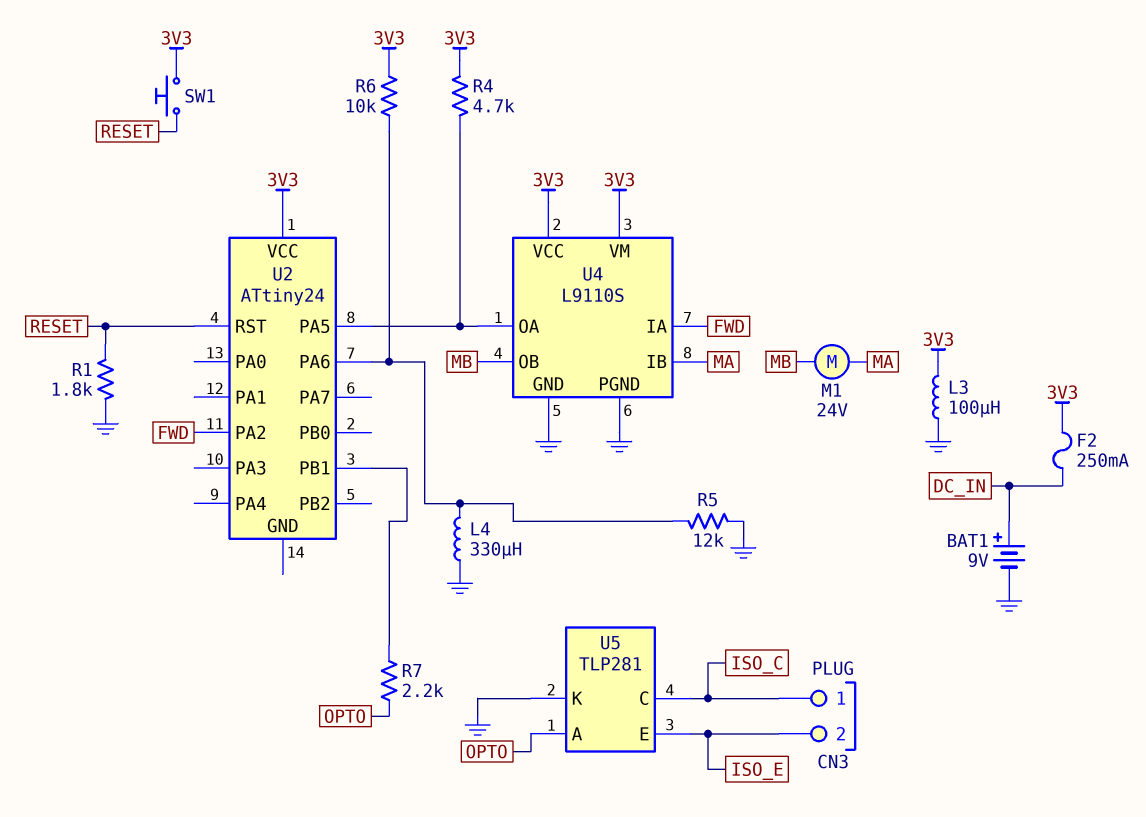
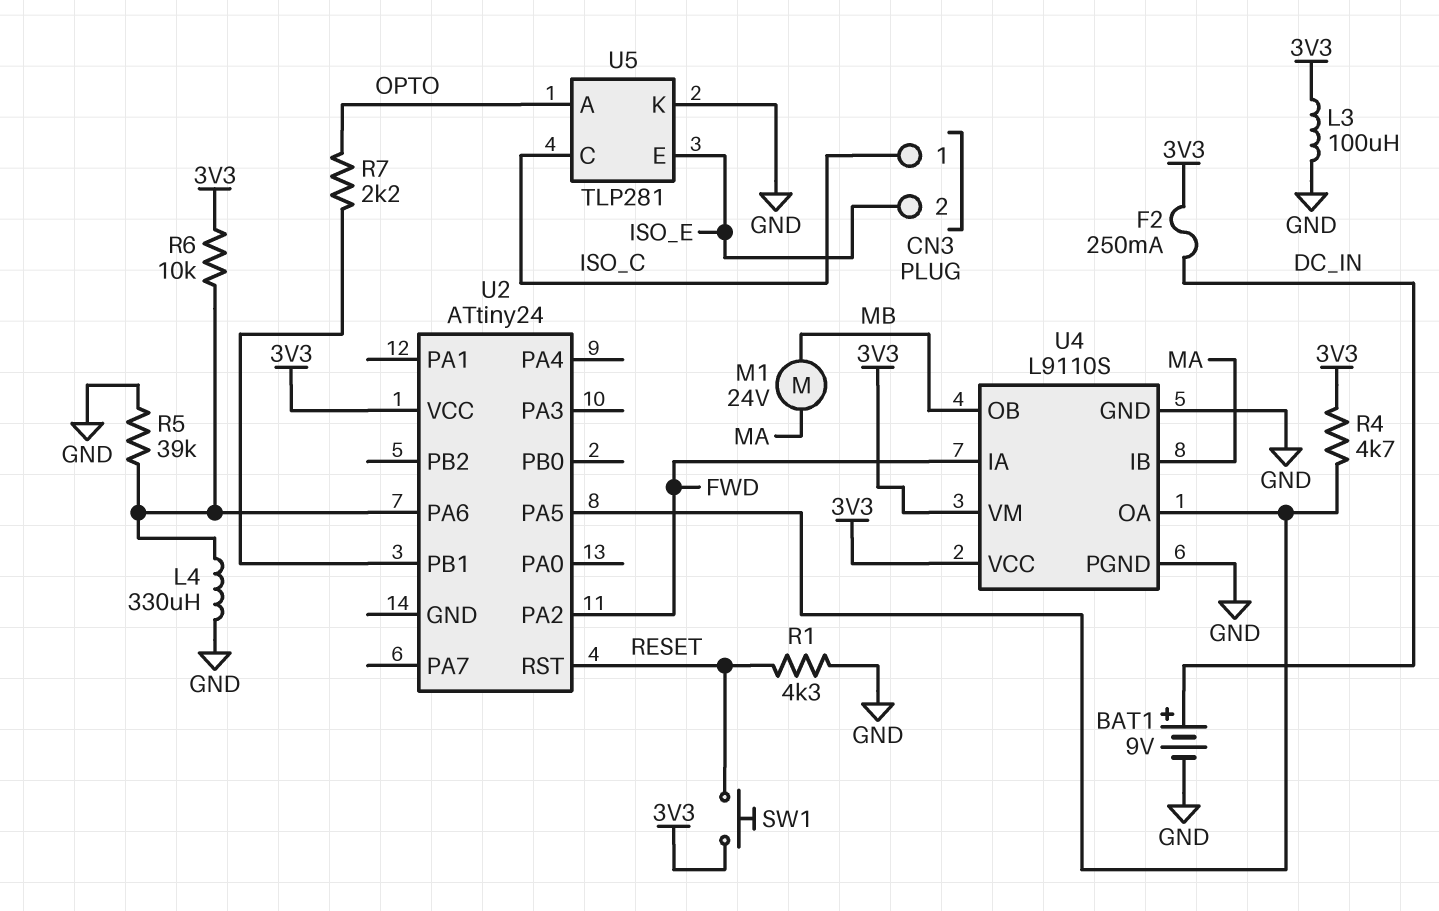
R1: 1.8k (GND, RESET) -> 4.3k (GND, RESET)
R5: 12k (GND, U2/PA6) -> 39k (GND, U2/PA6)

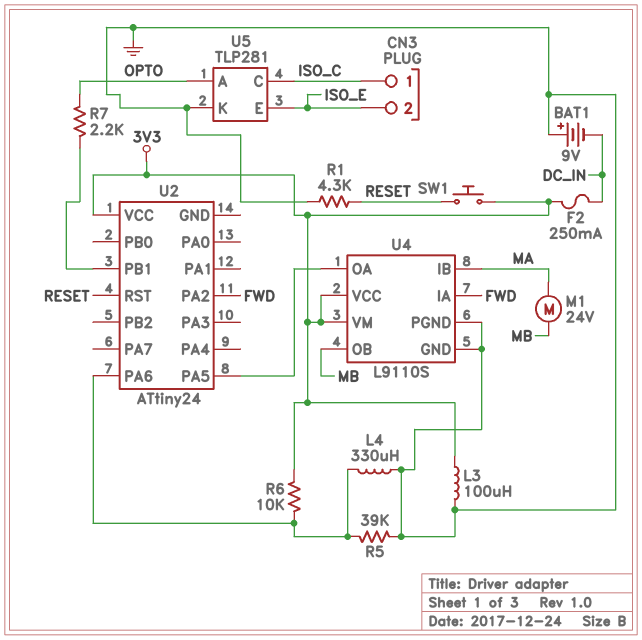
BAT1: 9V (plus DC_IN, minus GND) -> 9V (plus GND, minus DC_IN)
R4: 4.7k (3V3, U2/PA5) -> none

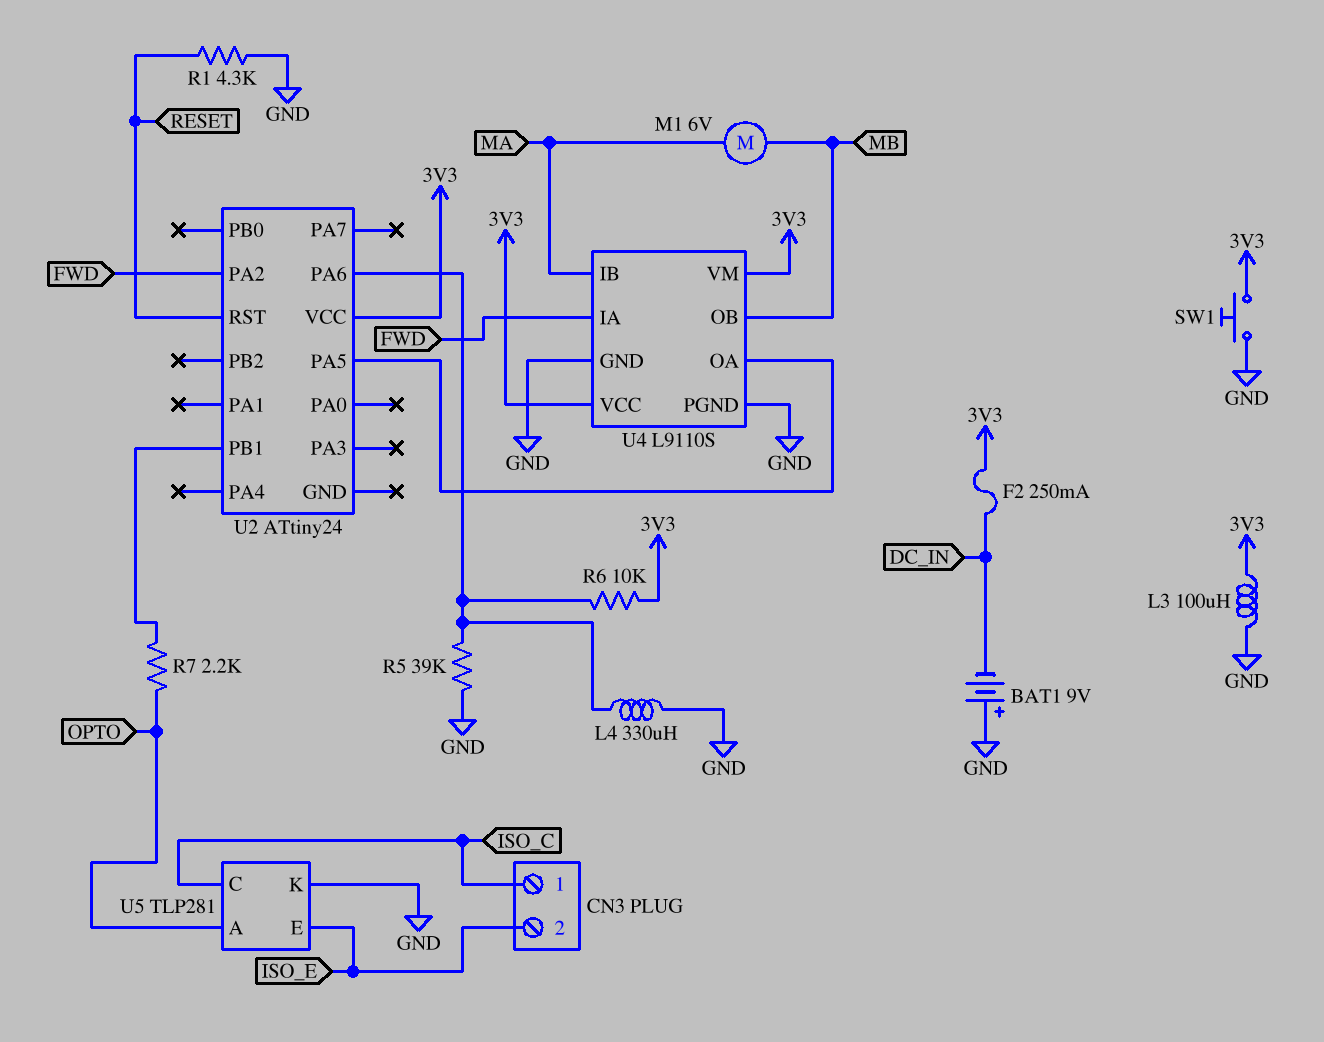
M1: motor 24V (MA, MB) -> motor 6V (MA, MB)
SW1: button (3V3, RESET) -> button (3V3, GND)

